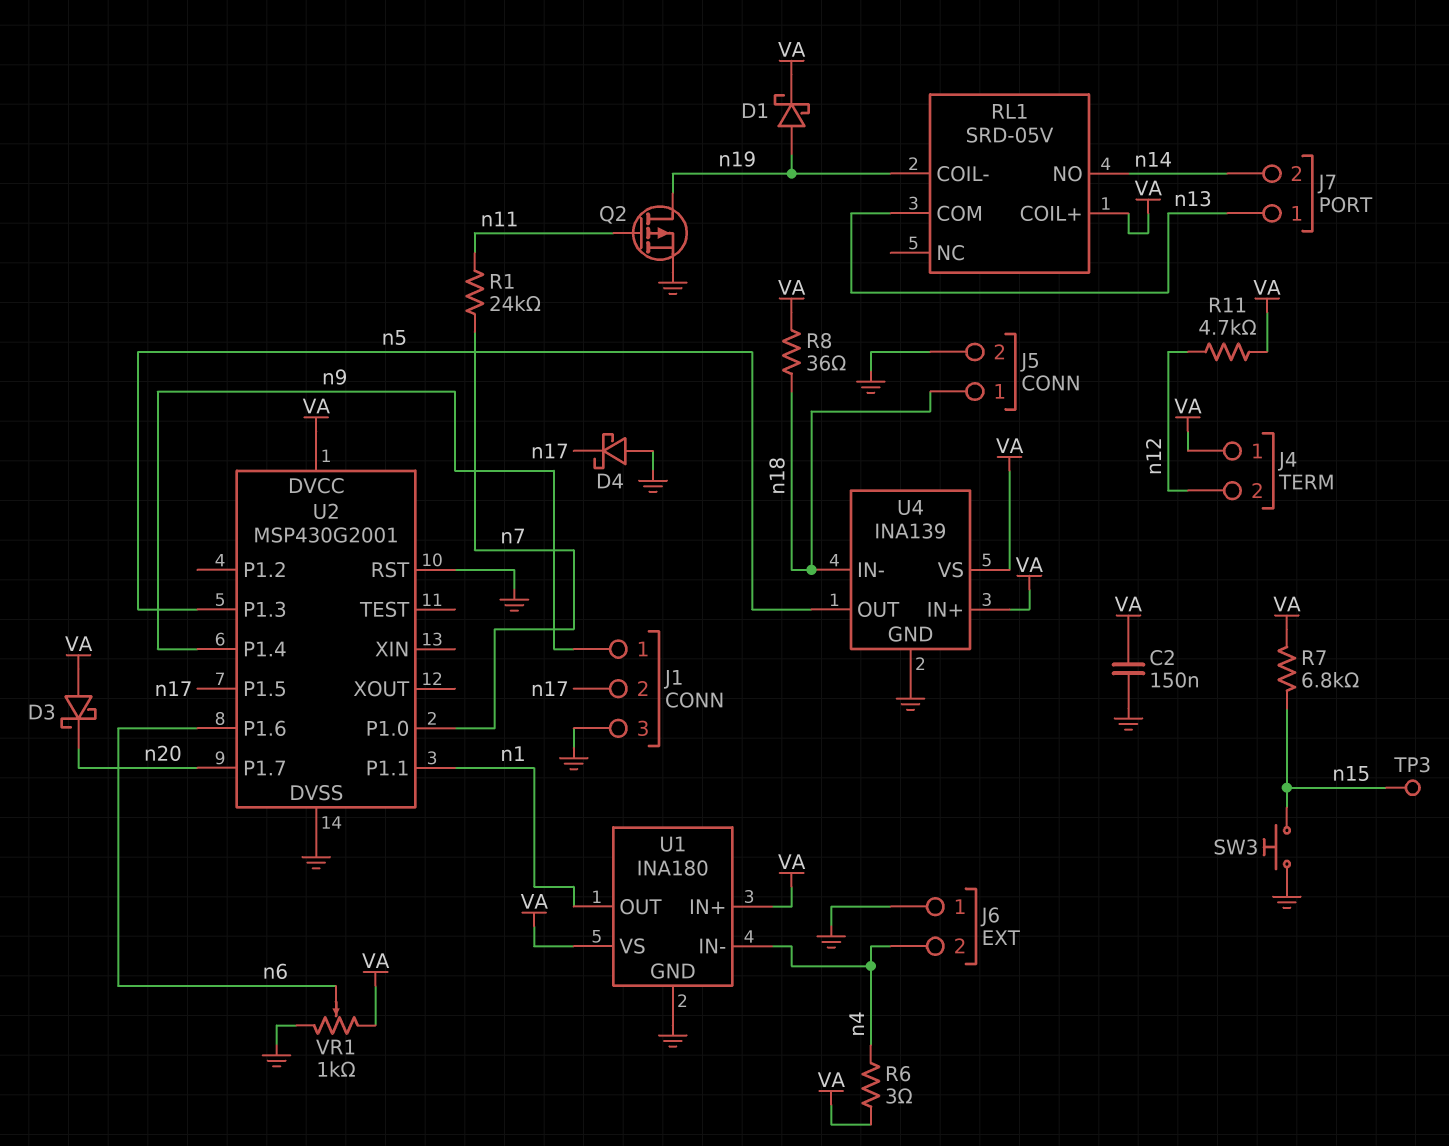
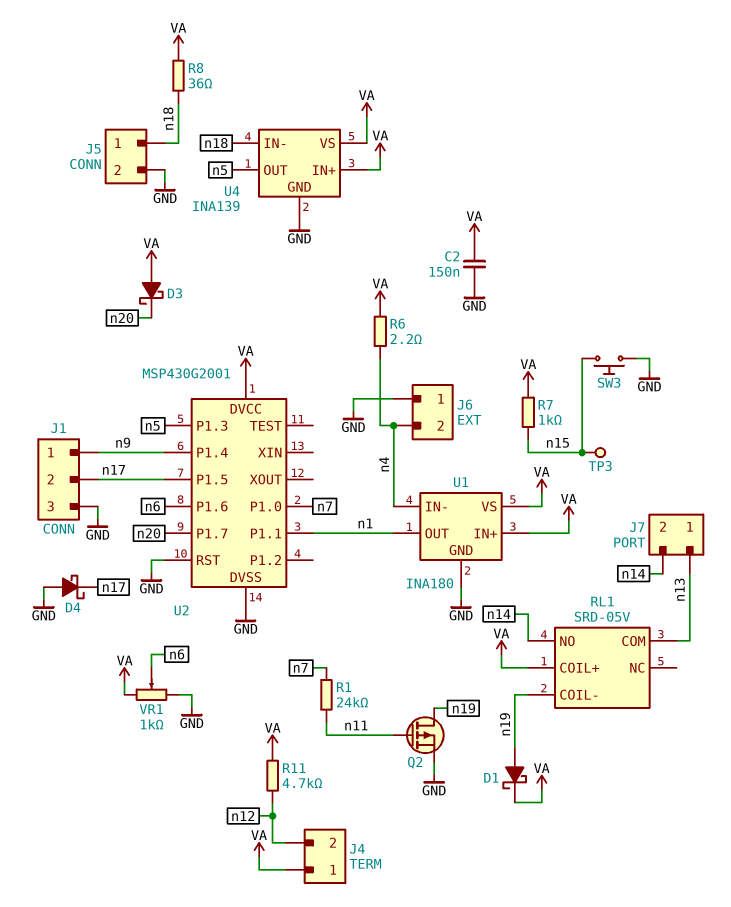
R6: 3 (VA, n4) -> 2.2 (VA, n4)
R7: 6.8k (VA, n15) -> 1k (VA, n15)

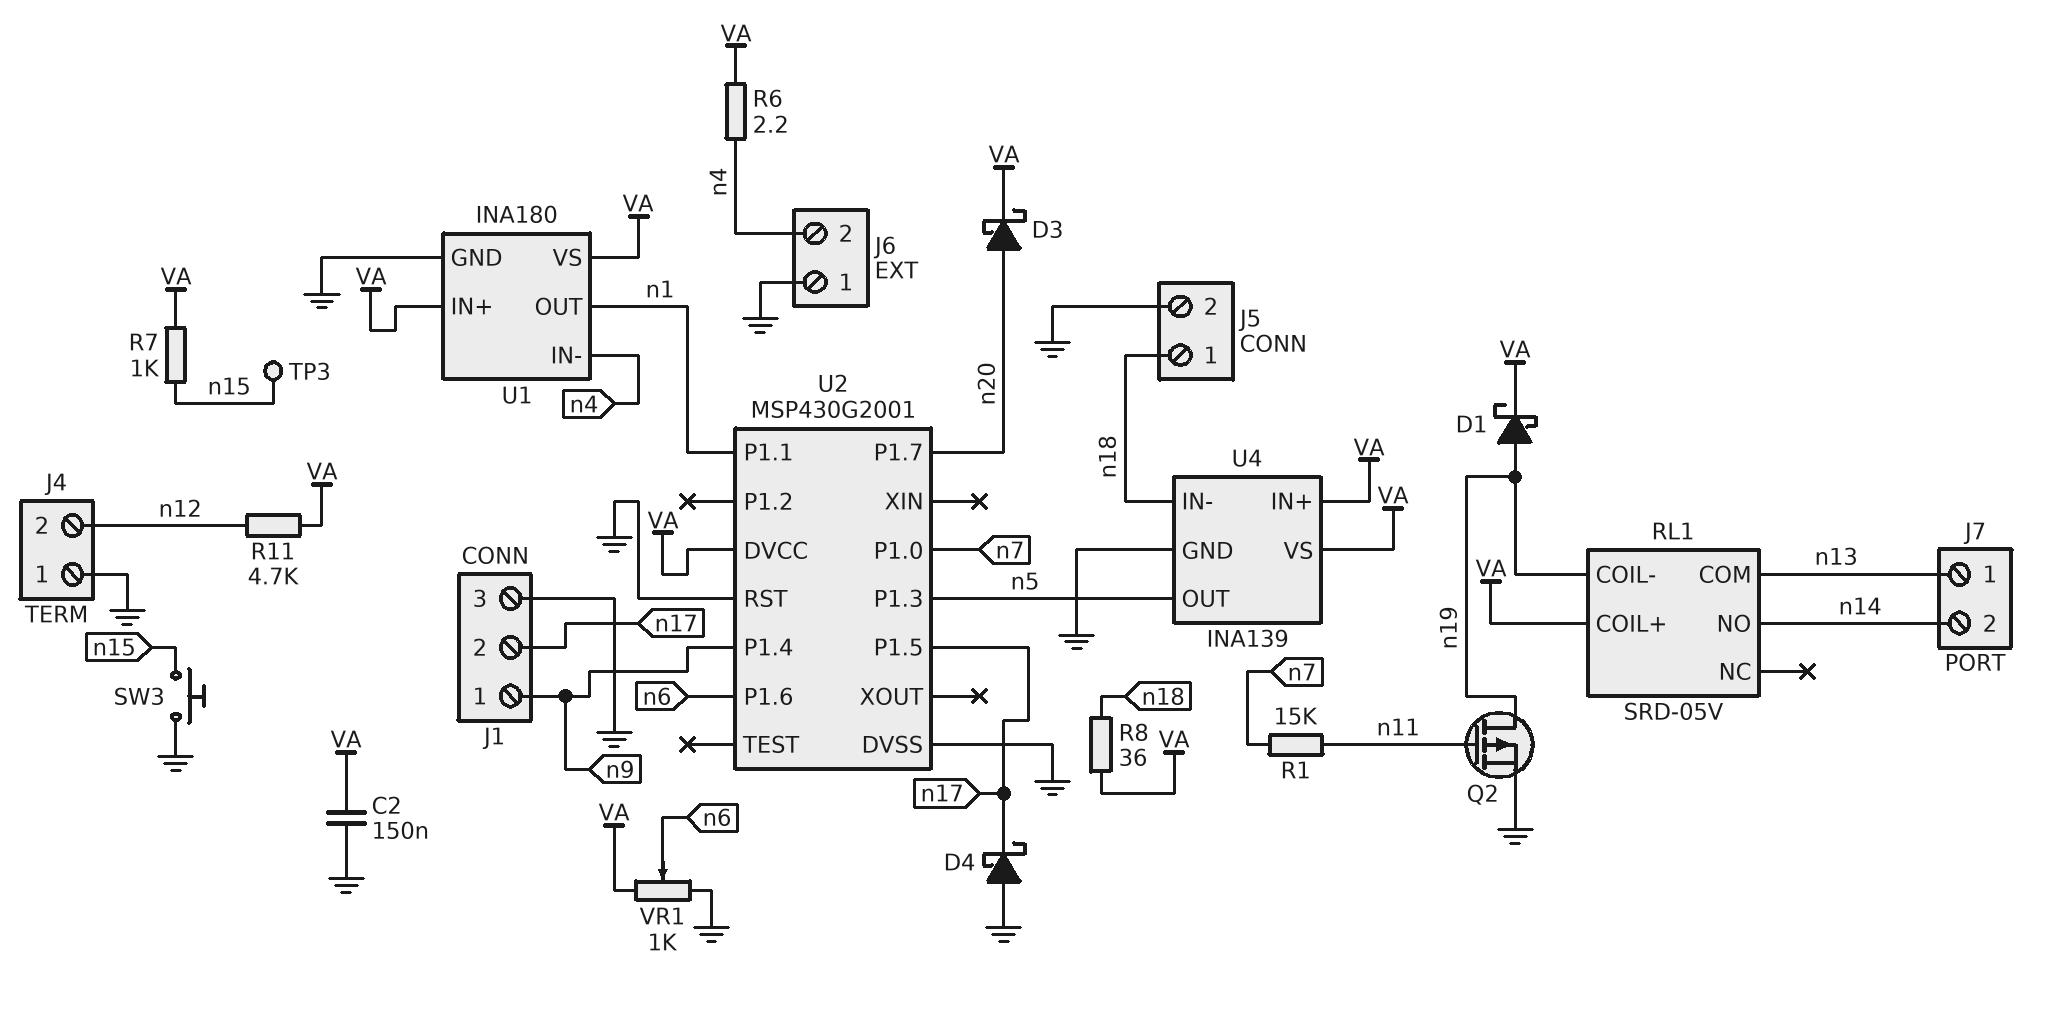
D3: schottky (A VA, K n20) -> schottky (A n20, K VA)
J4 pin 1: VA -> GND
R1: 24k (n7, n11) -> 15k (n7, n11)

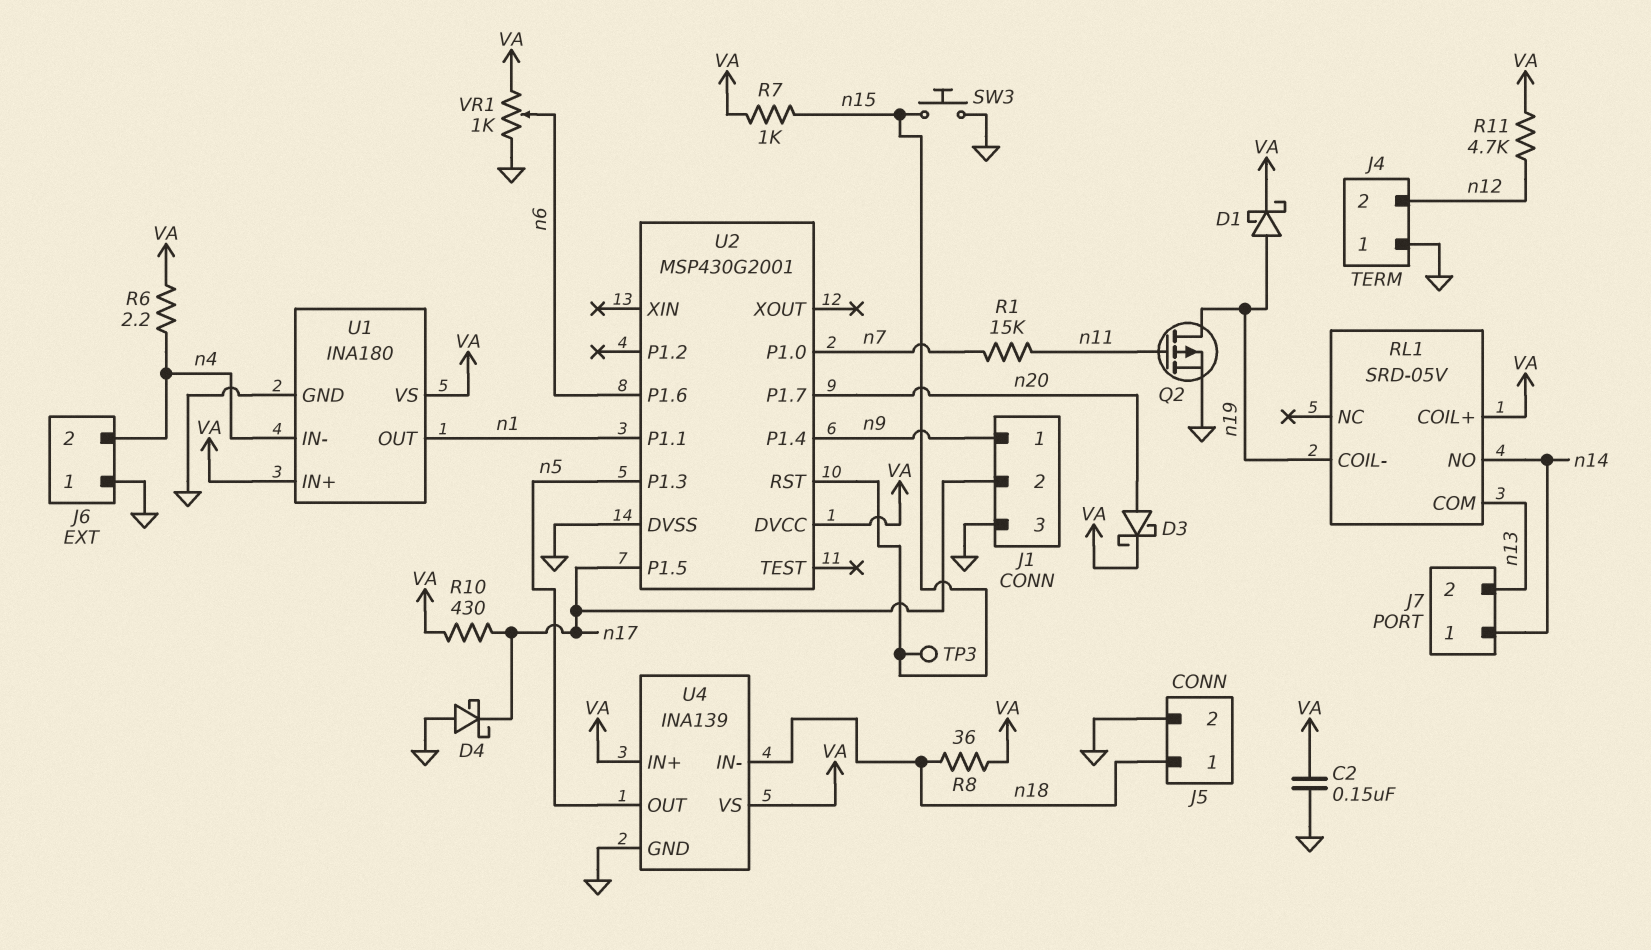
J7 pin 1: n13 -> n14
J7 pin 2: n14 -> n13
R10: none -> 430 (VA, n17)
U2 pin RST: GND -> n15

